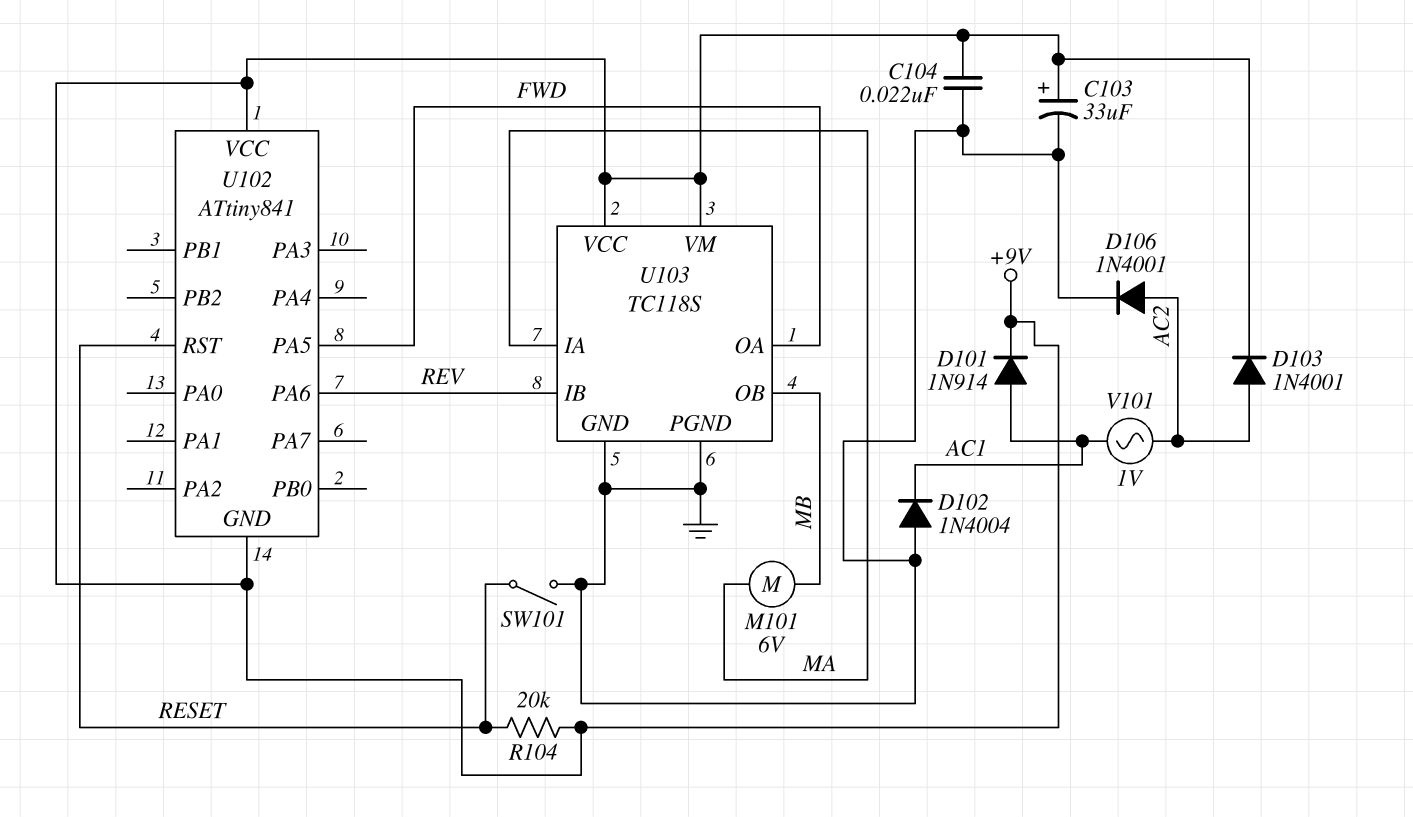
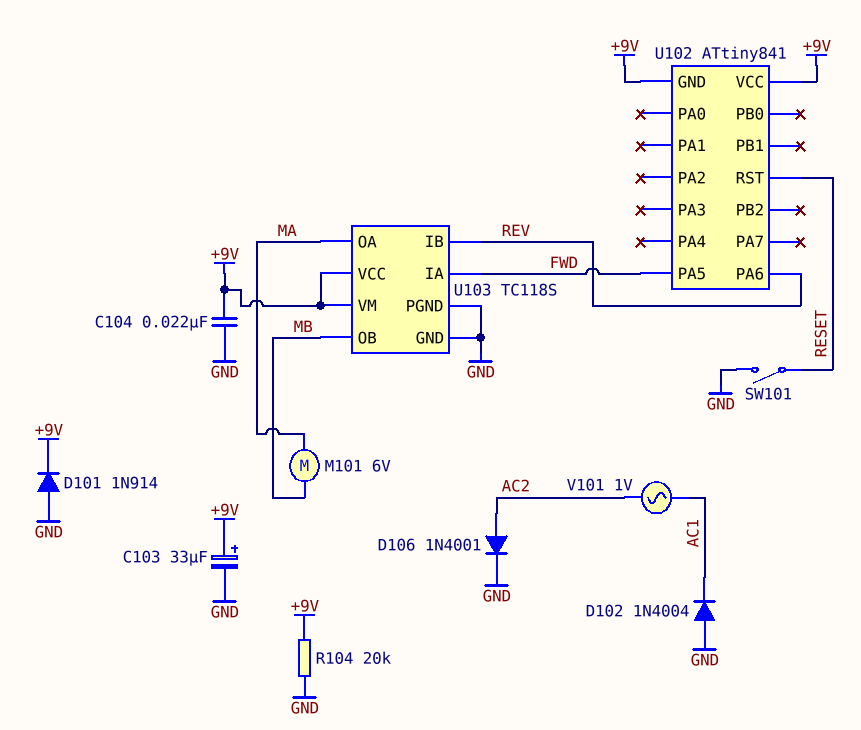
D101: diode 1N914 (A AC1, K +9V) -> diode 1N914 (A GND, K +9V)
D103: diode 1N4001 (A AC2, K +9V) -> none
R104: 20k (+9V, RESET) -> 20k (+9V, GND)
U103 pin IA: MA -> FWD
U103 pin OA: FWD -> MA

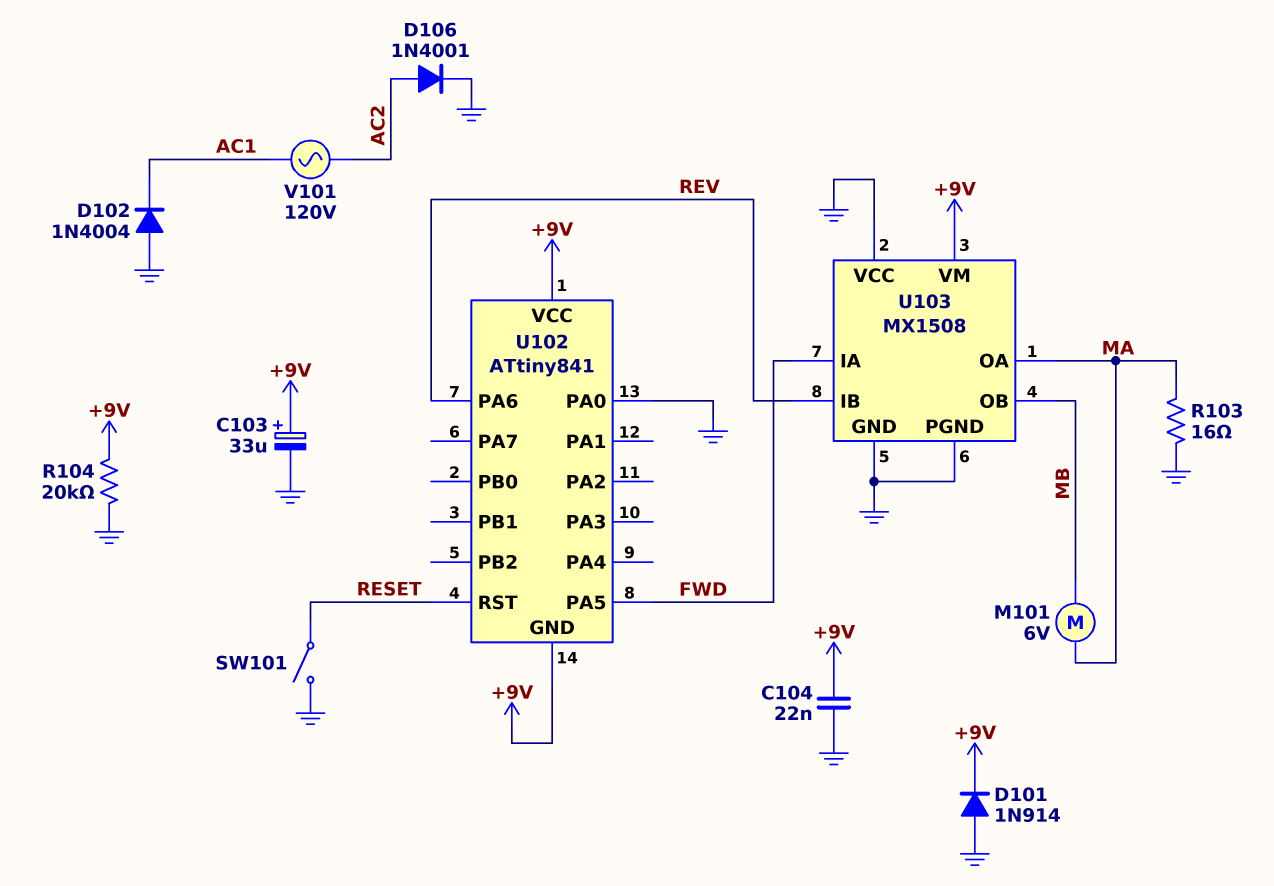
R103: none -> 16 (GND, MA)
U102 pin PA0: none -> GND
U103: TC118S -> MX1508
U103 pin VCC: +9V -> GND
V101: AC 1V (AC1, AC2) -> AC 120V (AC1, AC2)

